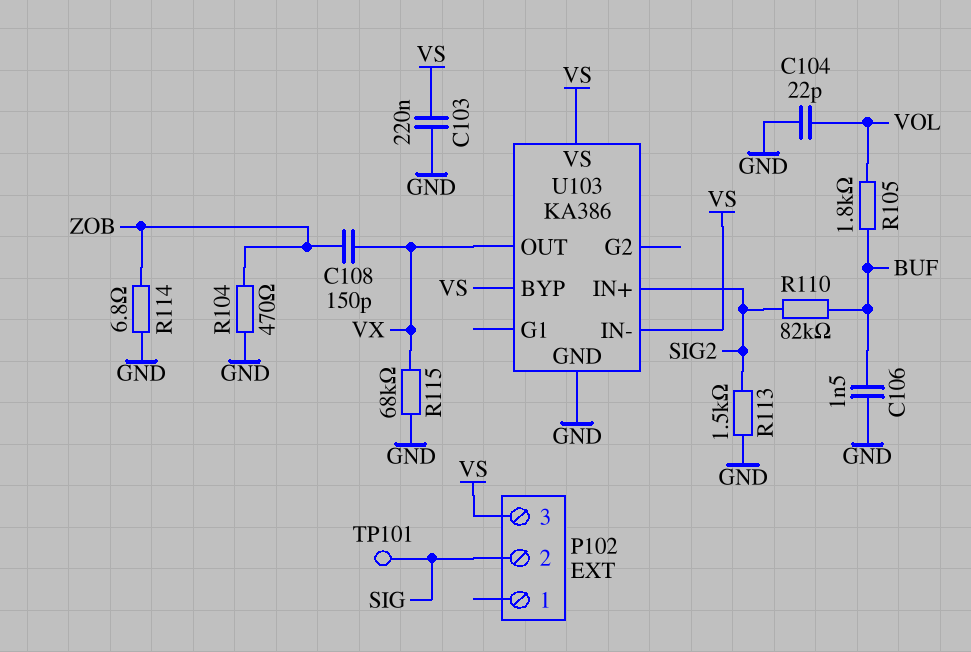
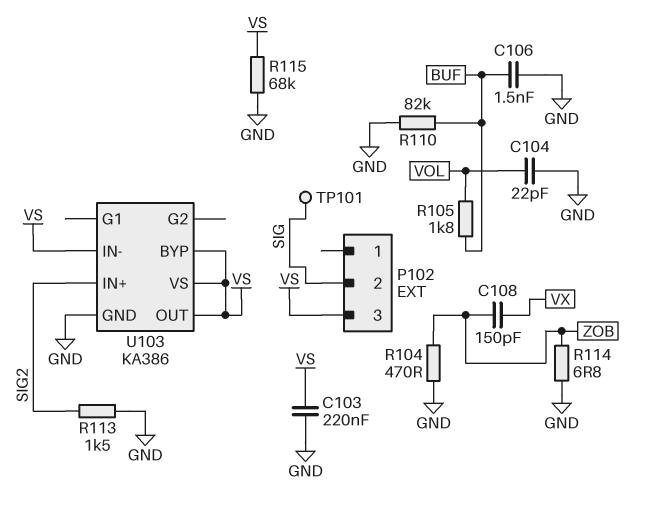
R110: 82k (BUF, SIG2) -> 82k (BUF, GND)
R115: 68k (GND, VX) -> 68k (GND, VS)
U103 pin OUT: VX -> VS

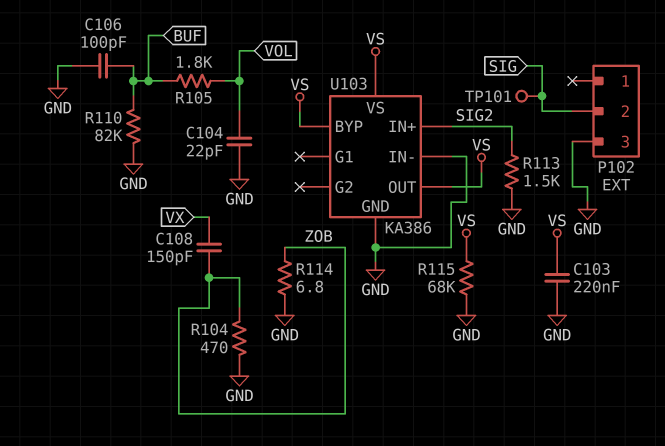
C106: 1.5nF (BUF, GND) -> 100pF (BUF, GND)
P102 pin 3: VS -> GND
U103 pin IN-: VS -> GND

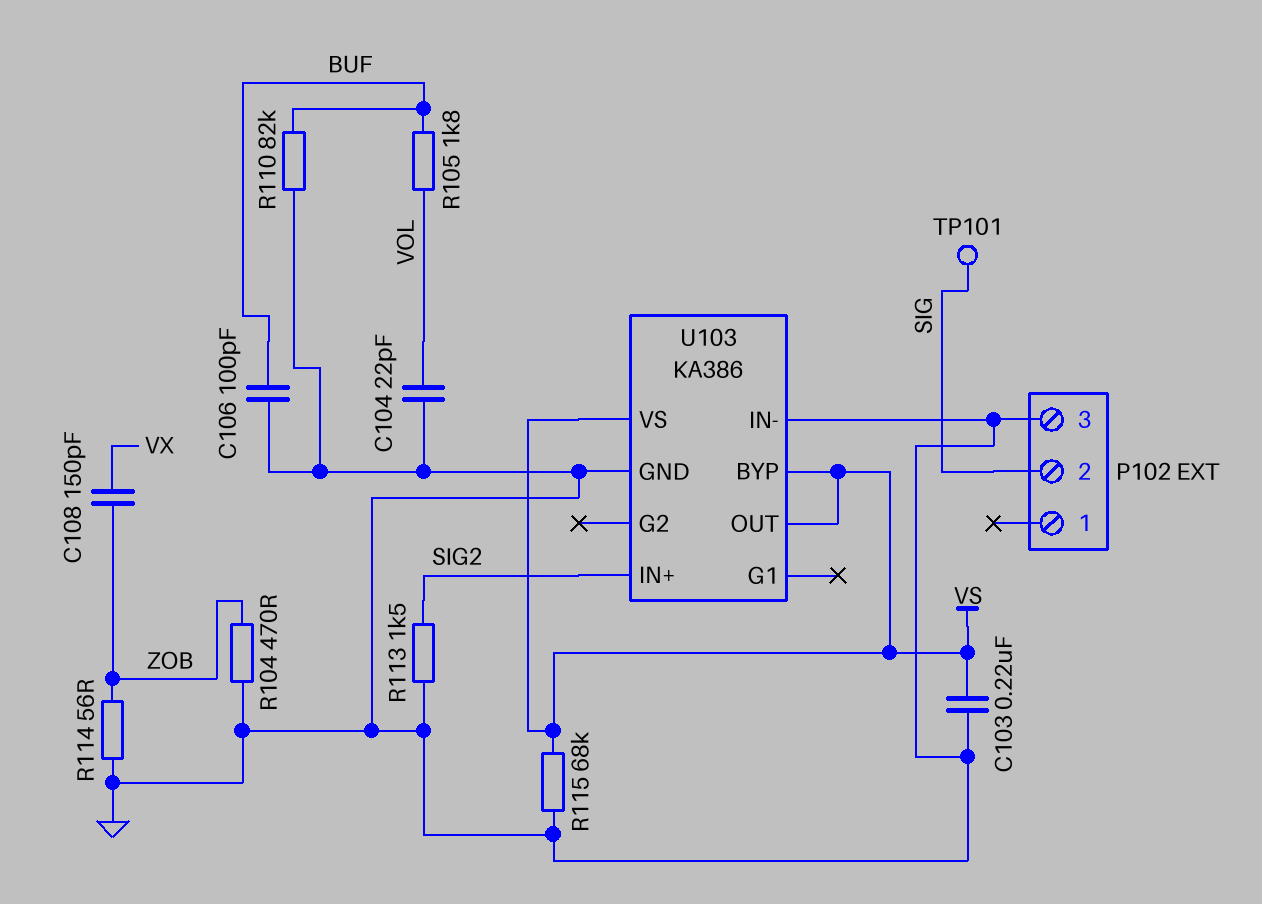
R114: 6.8 (GND, ZOB) -> 56 (GND, ZOB)

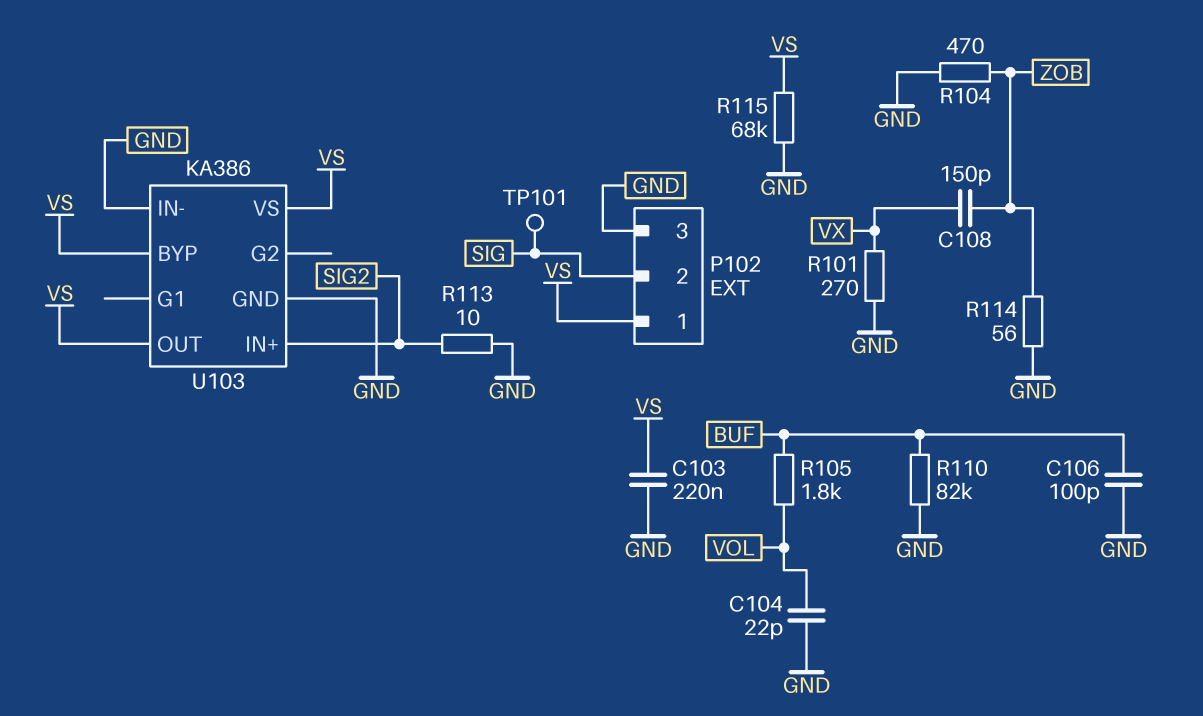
P102 pin 1: none -> VS
R101: none -> 270 (GND, VX)
R113: 1.5k (GND, SIG2) -> 10 (GND, SIG2)

